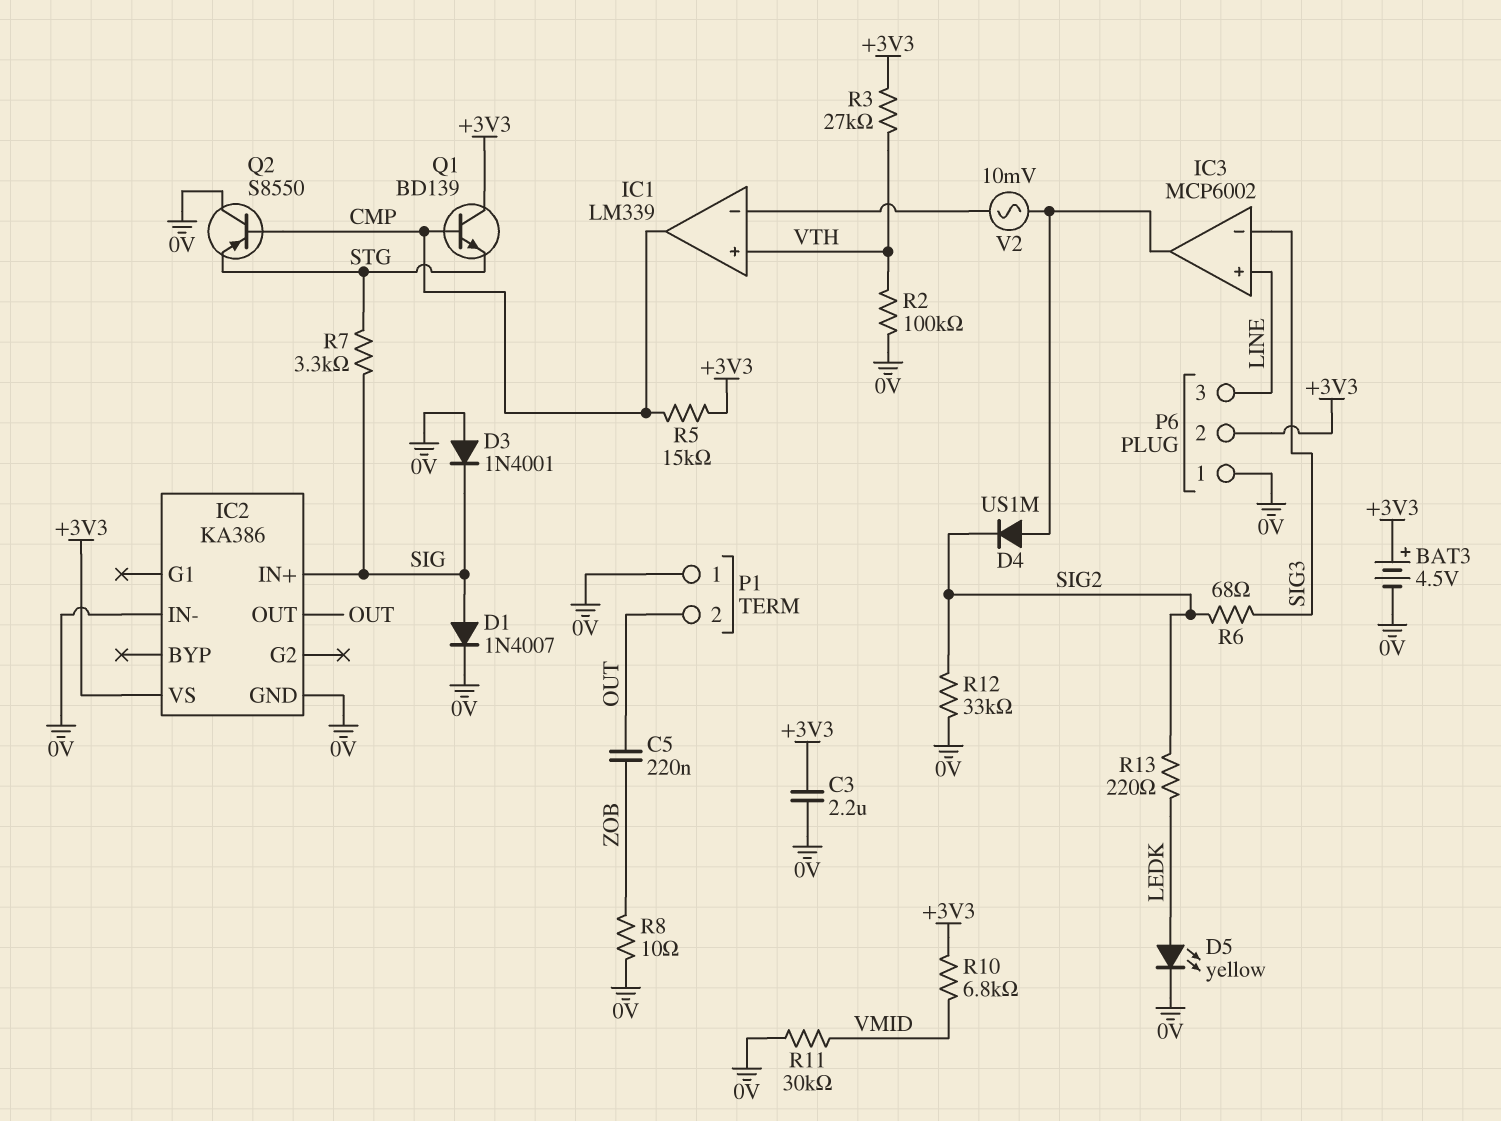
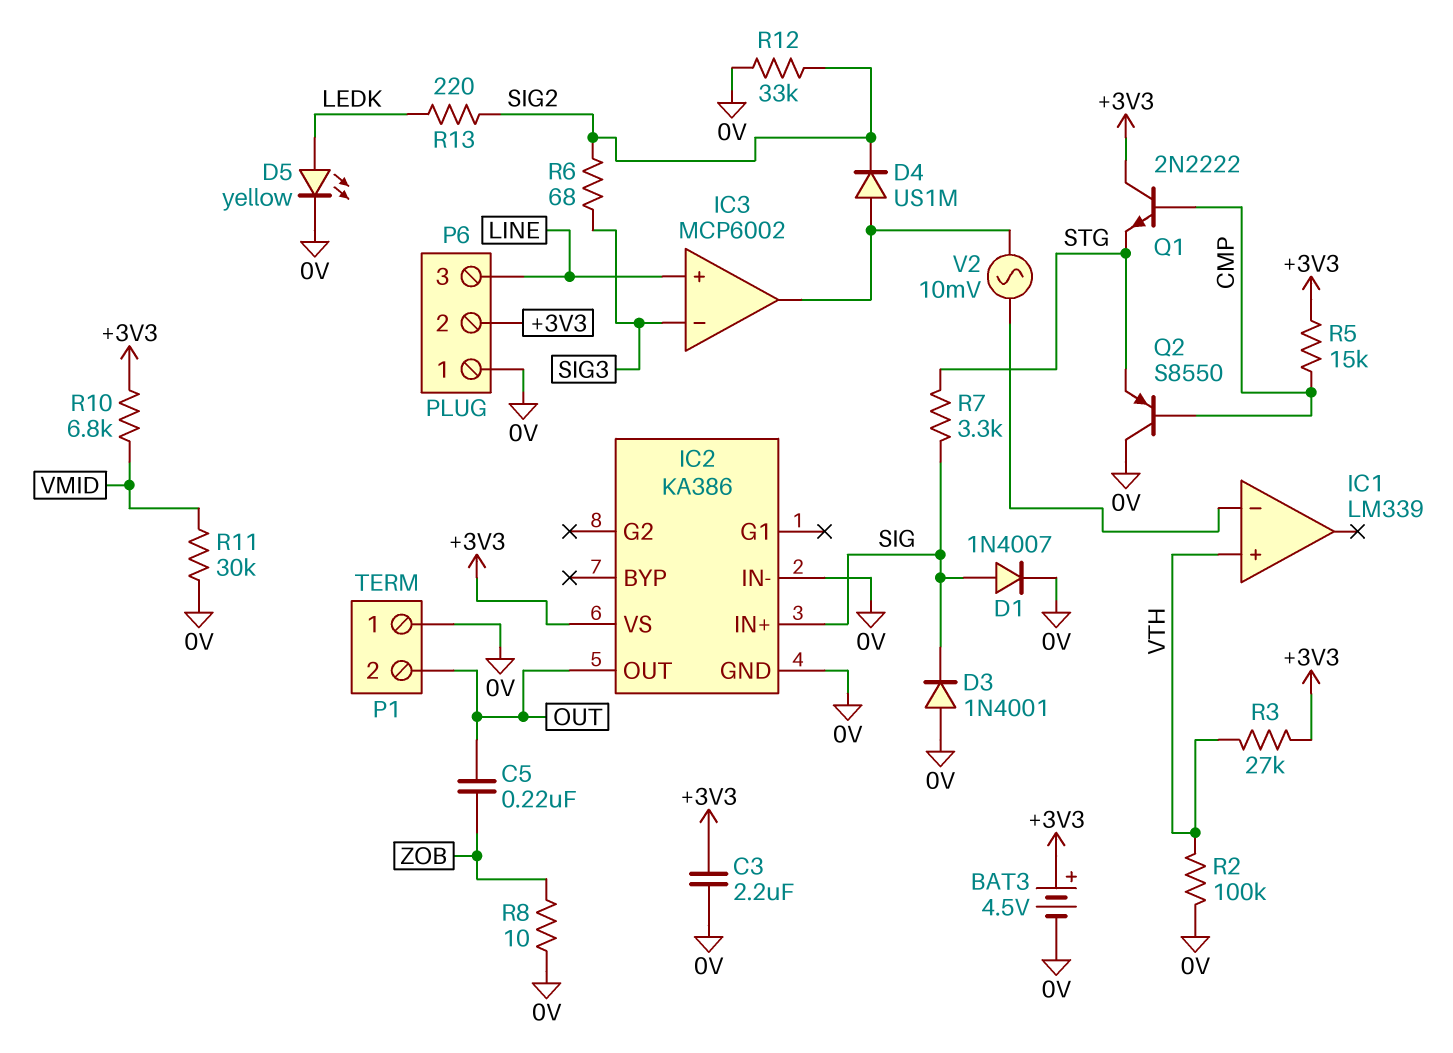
IC1 pin out: CMP -> none
Q1: NPN BD139 (B CMP, C +3V3, E STG) -> NPN 2N2222 (B CMP, C +3V3, E STG)

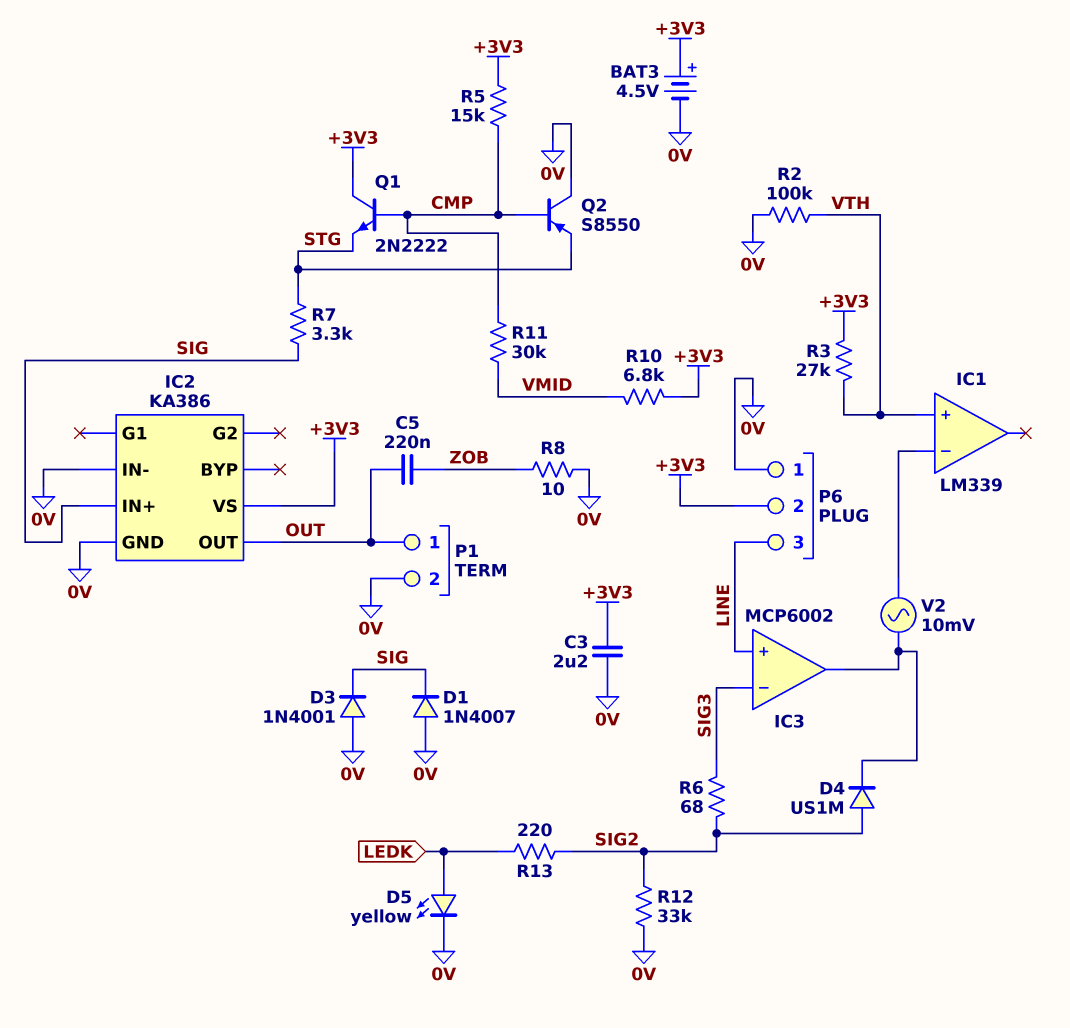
D1: diode 1N4007 (A SIG, K 0V) -> diode 1N4007 (A 0V, K SIG)
D4: diode US1M (A IC3/out, K SIG2) -> diode US1M (A SIG2, K IC3/out)
P1 pin 1: 0V -> OUT
P1 pin 2: OUT -> 0V
R11: 30k (0V, VMID) -> 30k (CMP, VMID)

